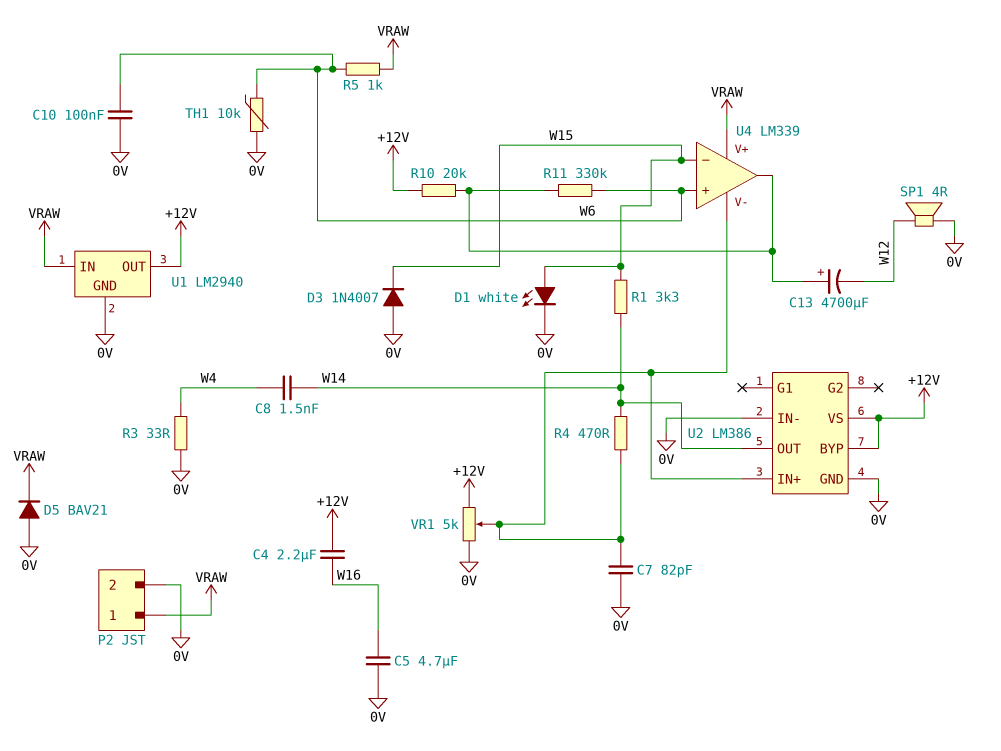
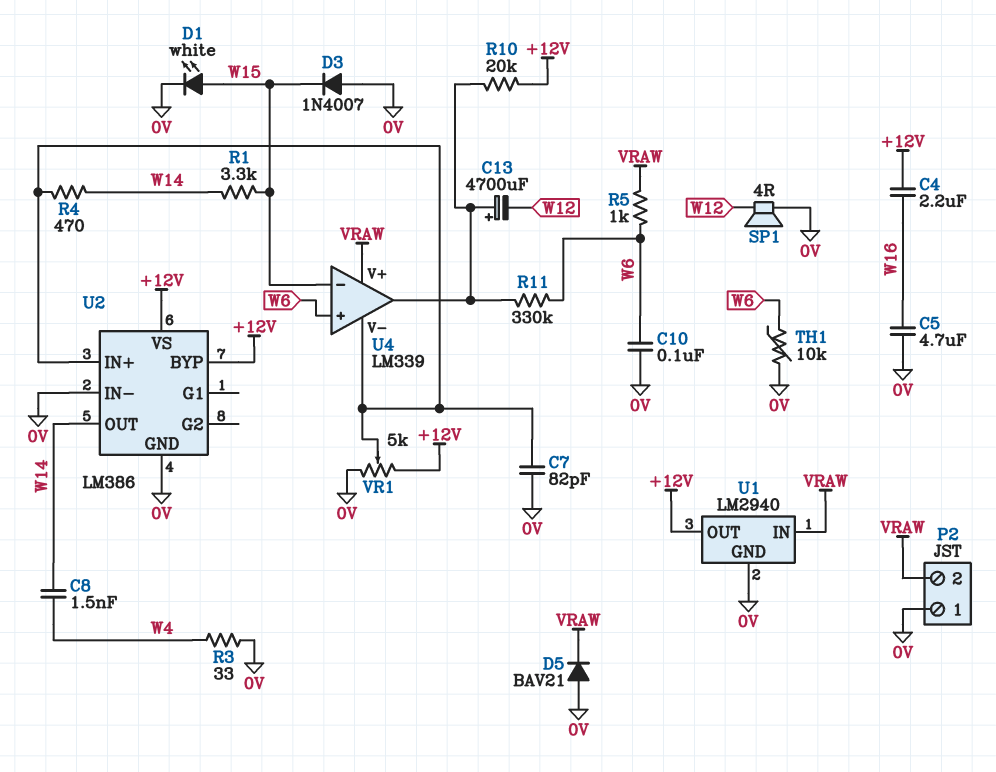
P2 pin 1: VRAW -> 0V
P2 pin 2: 0V -> VRAW

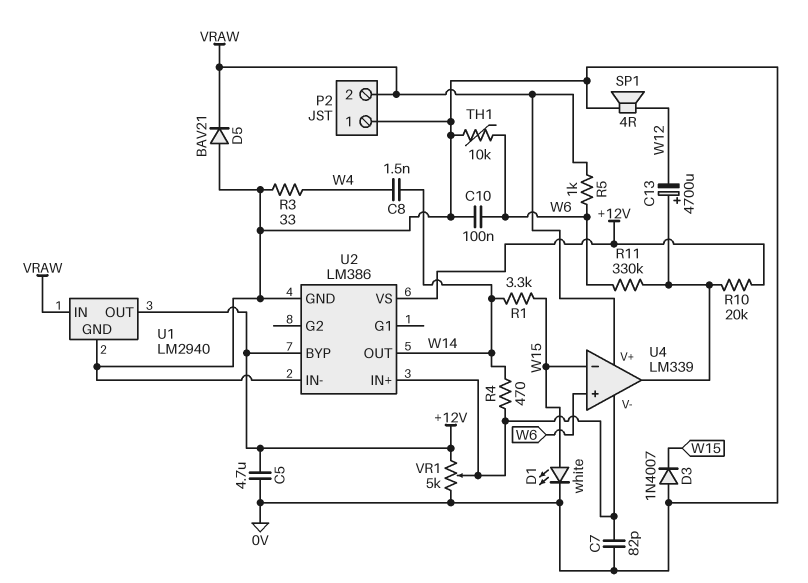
C4: 2.2uF (+12V, W16) -> none
C5: 4.7uF (0V, W16) -> 4.7uF (+12V, 0V)

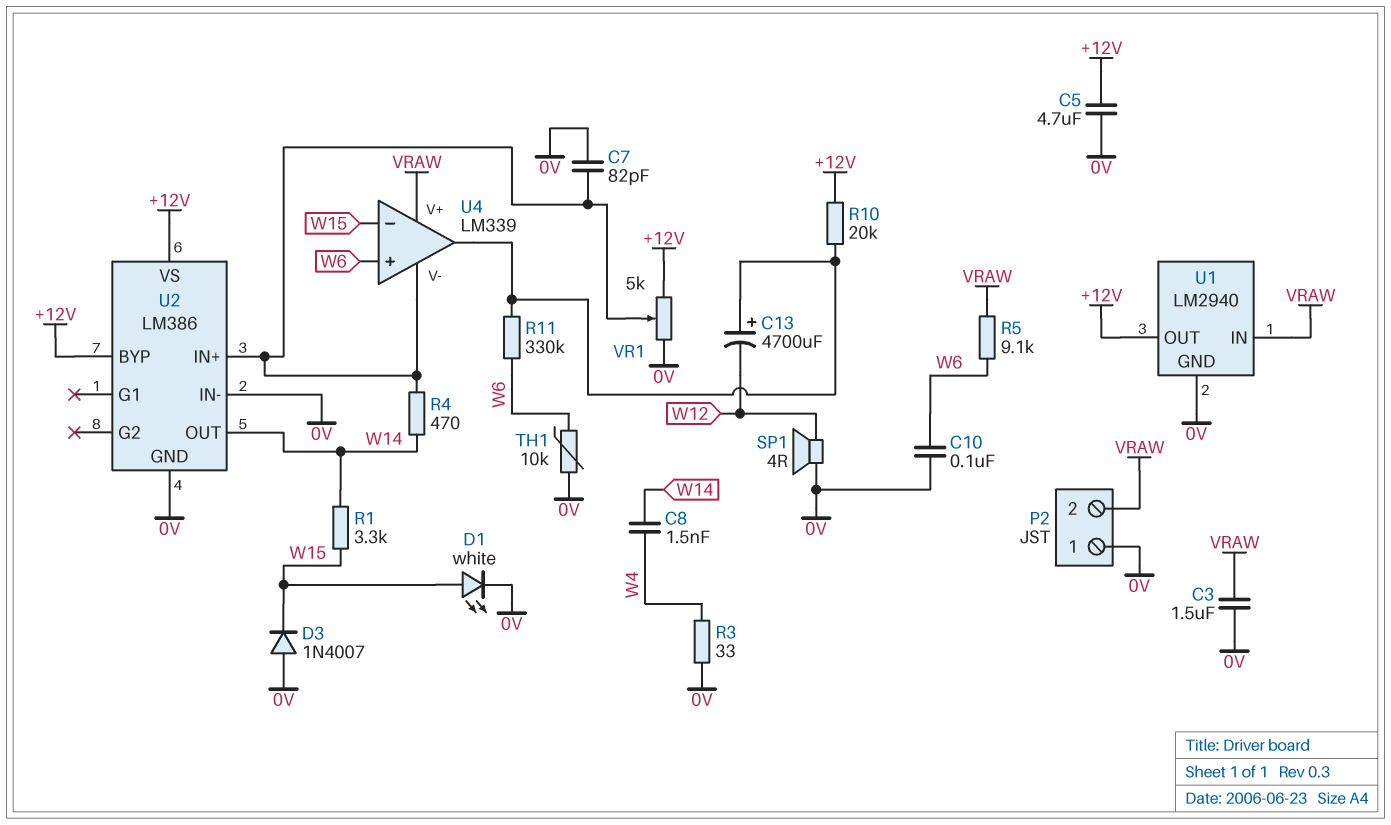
C3: none -> 1.5uF (0V, VRAW)
D5: diode BAV21 (A 0V, K VRAW) -> none
R5: 1k (VRAW, W6) -> 9.1k (VRAW, W6)

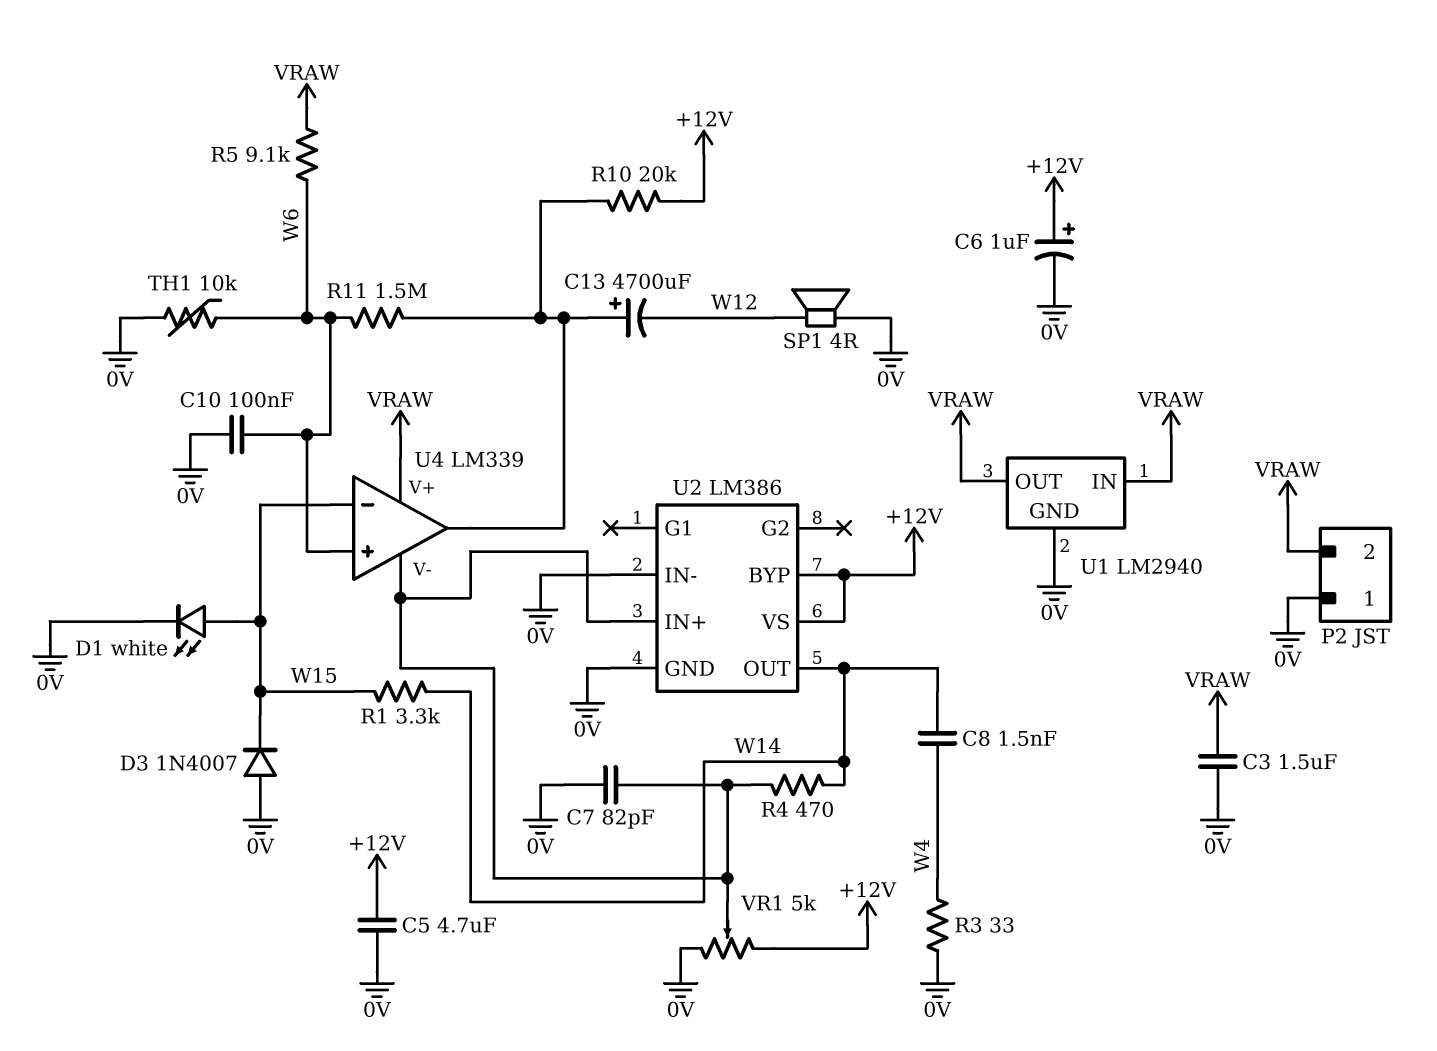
C6: none -> 1uF (plus +12V, minus 0V)
R11: 330k (U4/out, W6) -> 1.5M (U4/out, W6)
U1 pin OUT: +12V -> VRAW

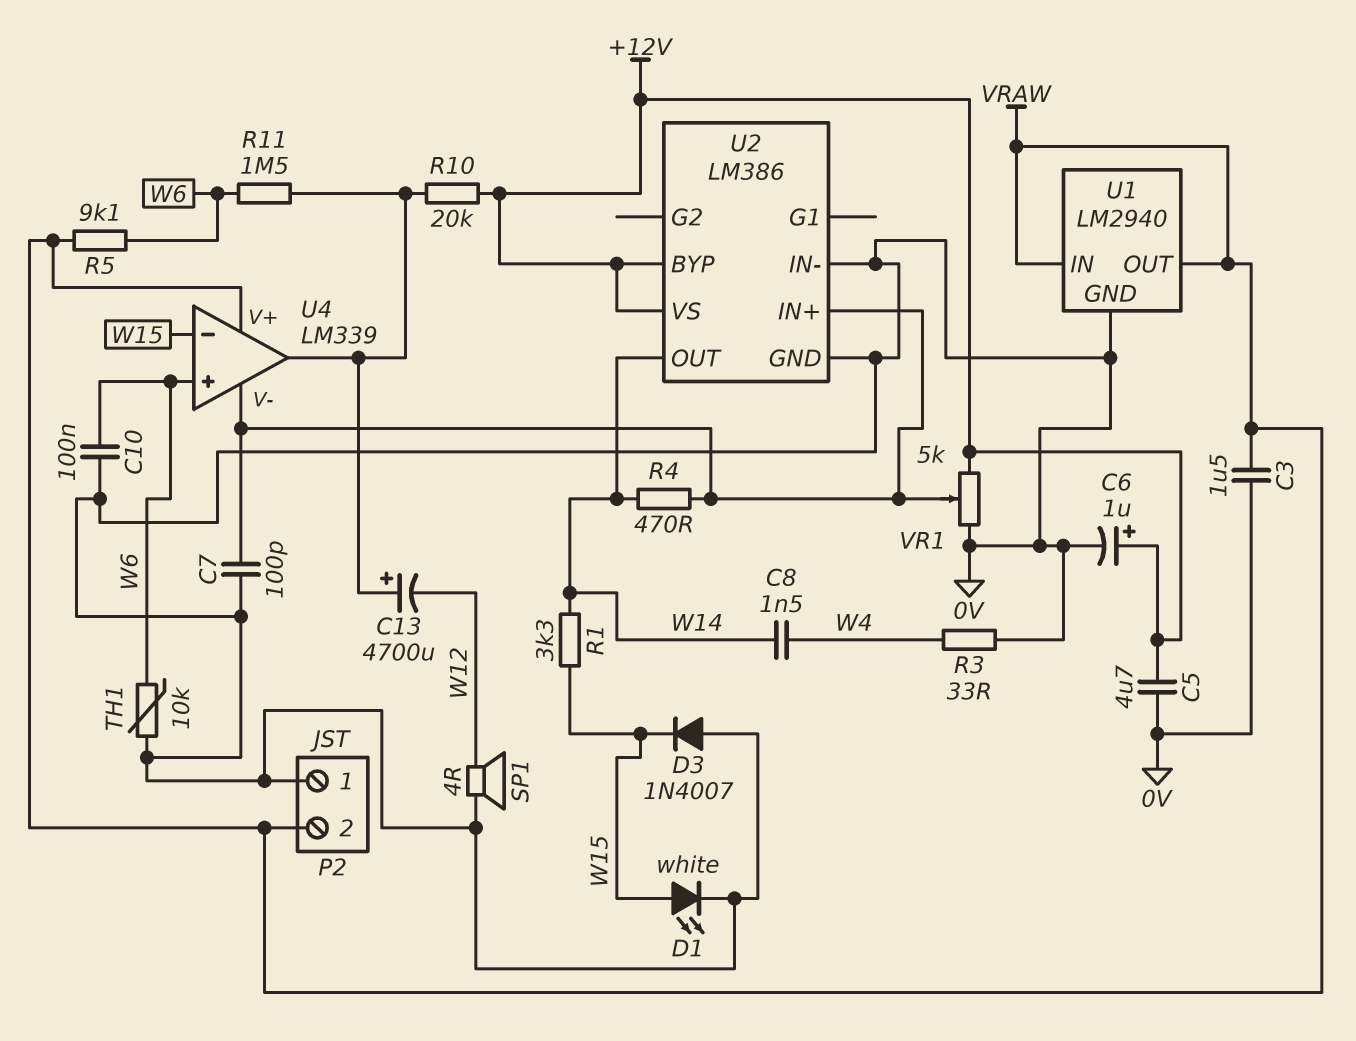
C7: 82pF (0V, U2/IN+) -> 100pF (0V, U2/IN+)

